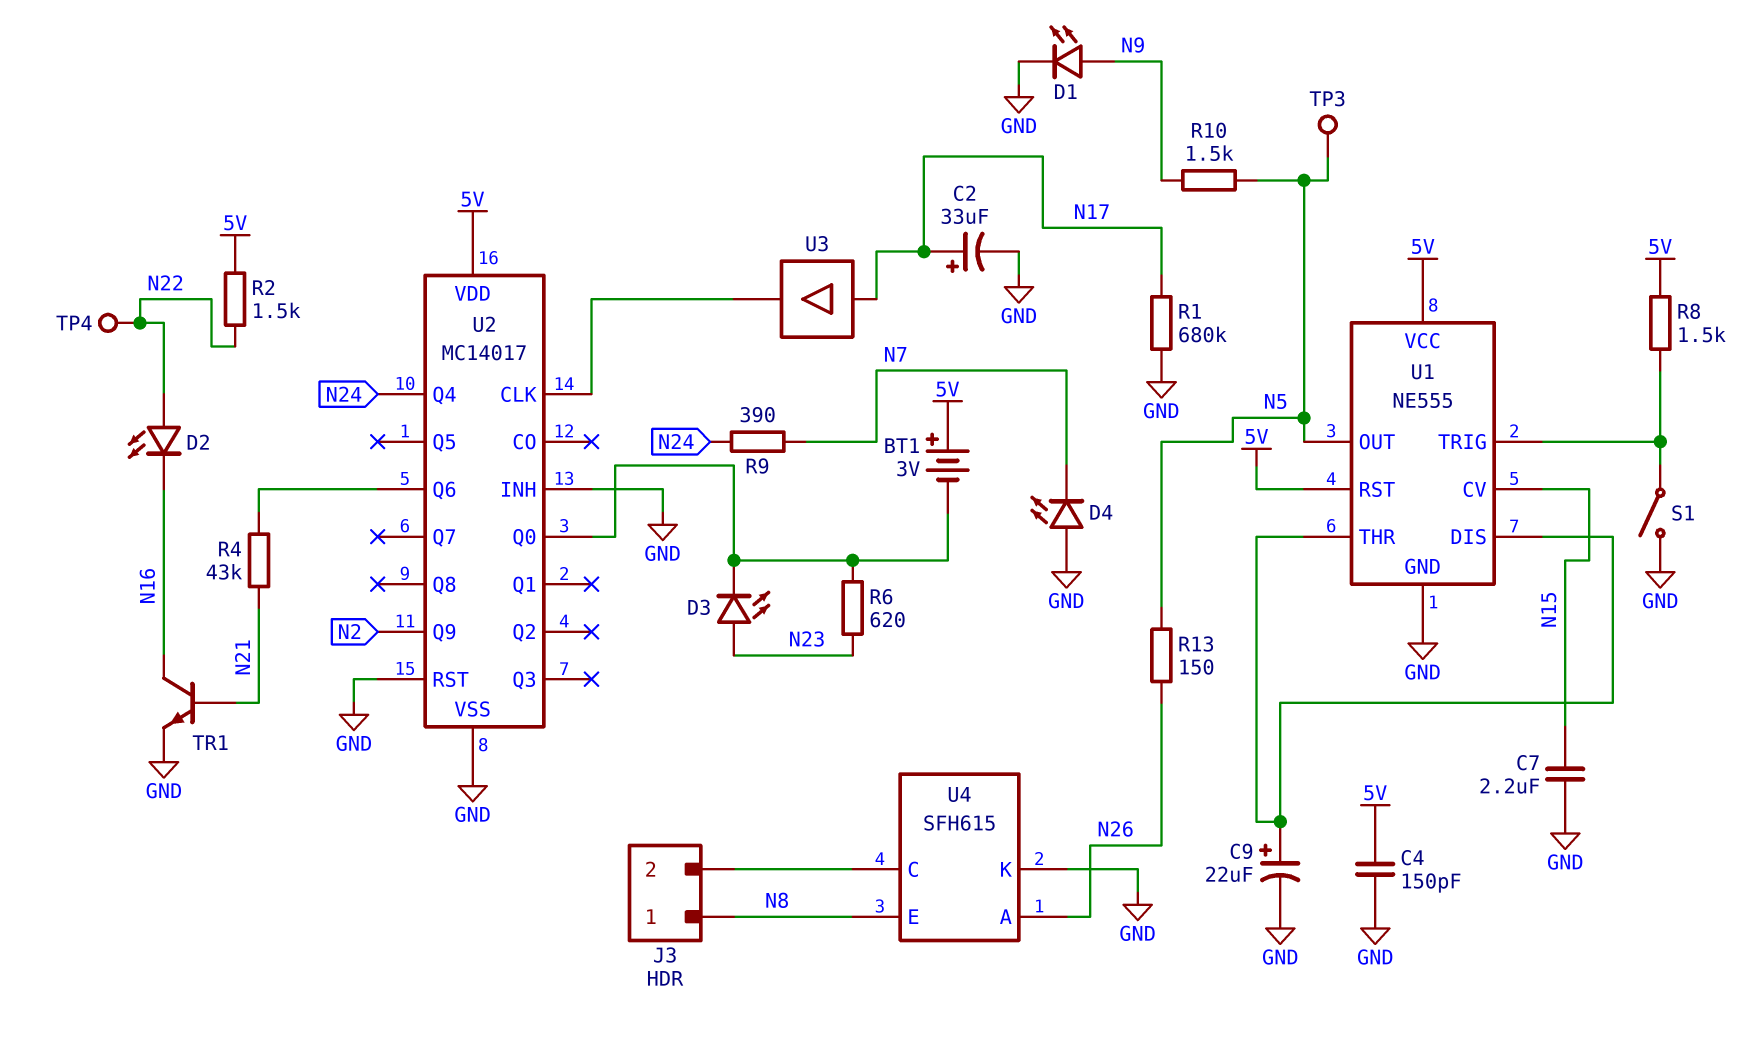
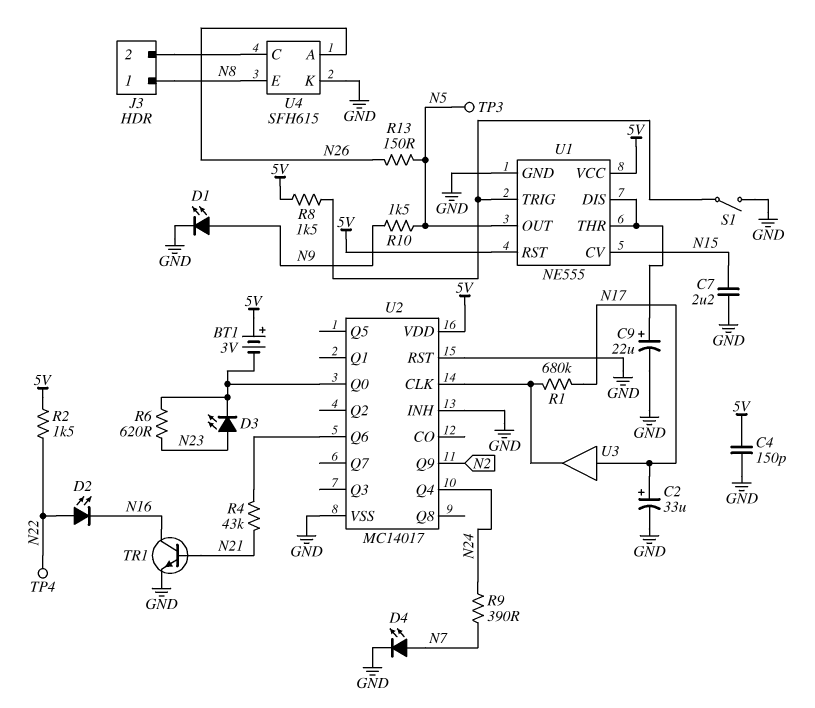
D4: LED (A GND, K N7) -> LED (A N7, K GND)
R1: 680k (GND, N17) -> 680k (N17, U2/CLK)

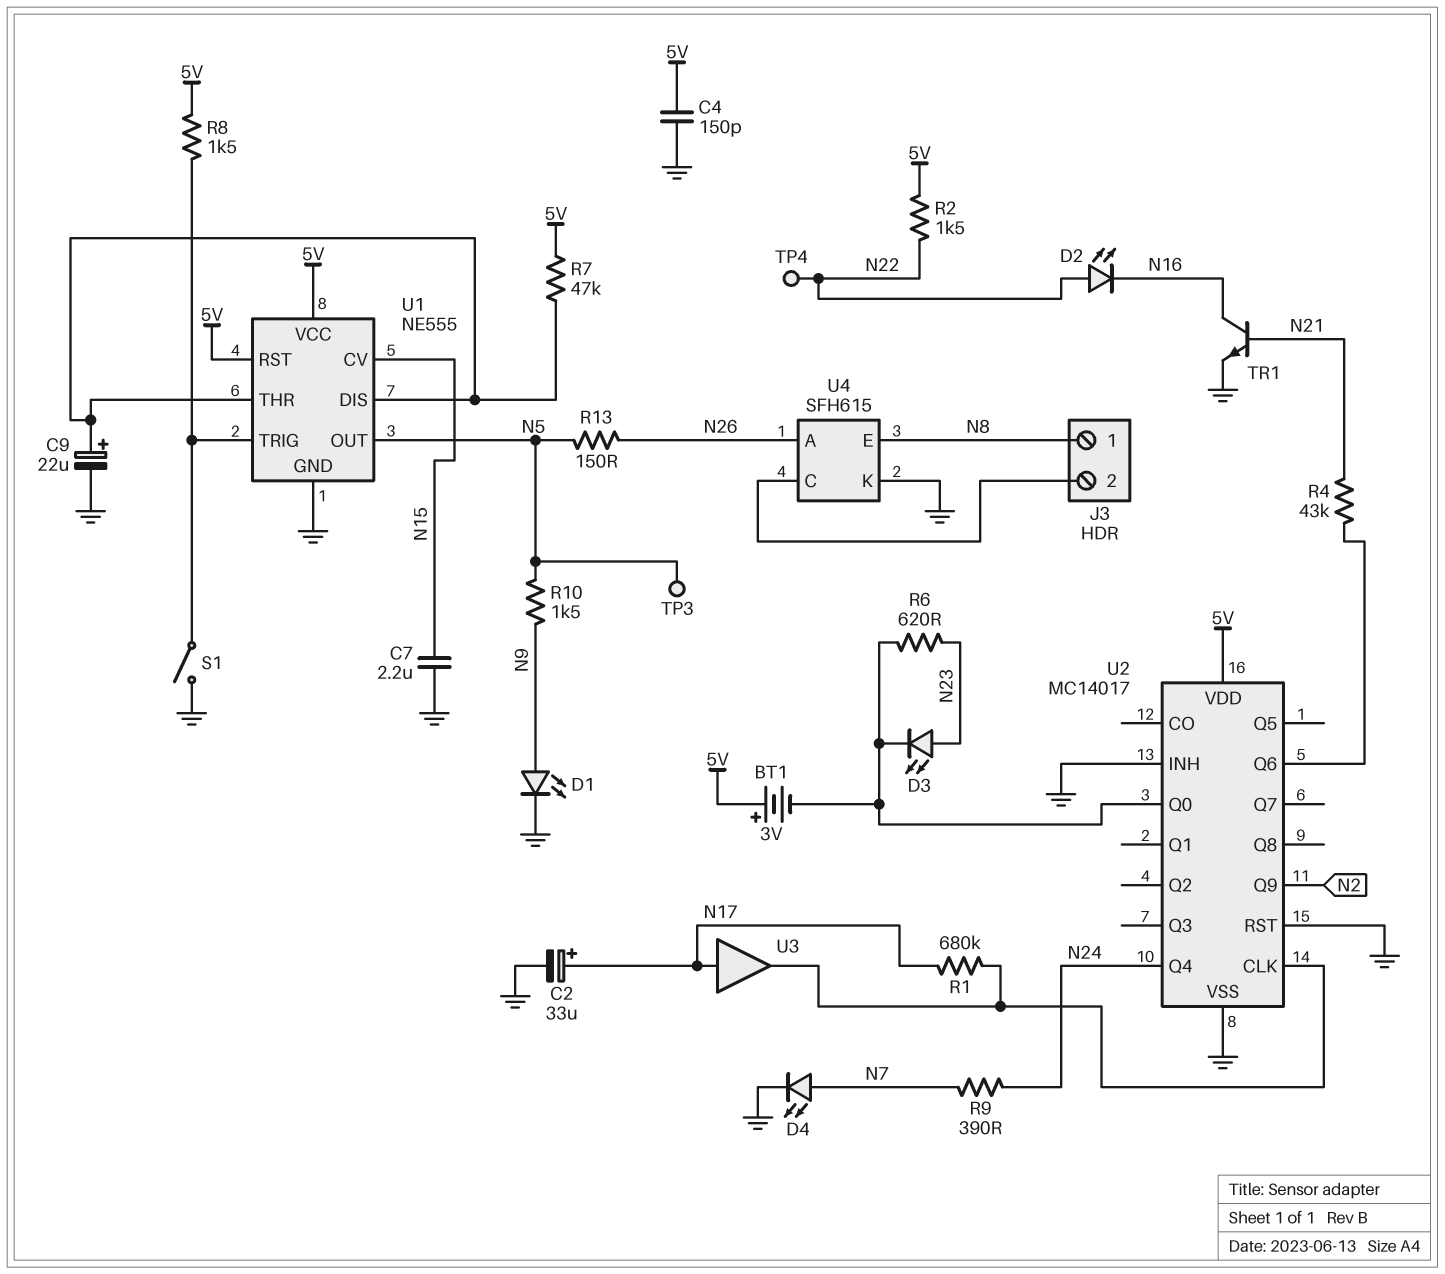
R7: none -> 47k (5V, U1/DIS)

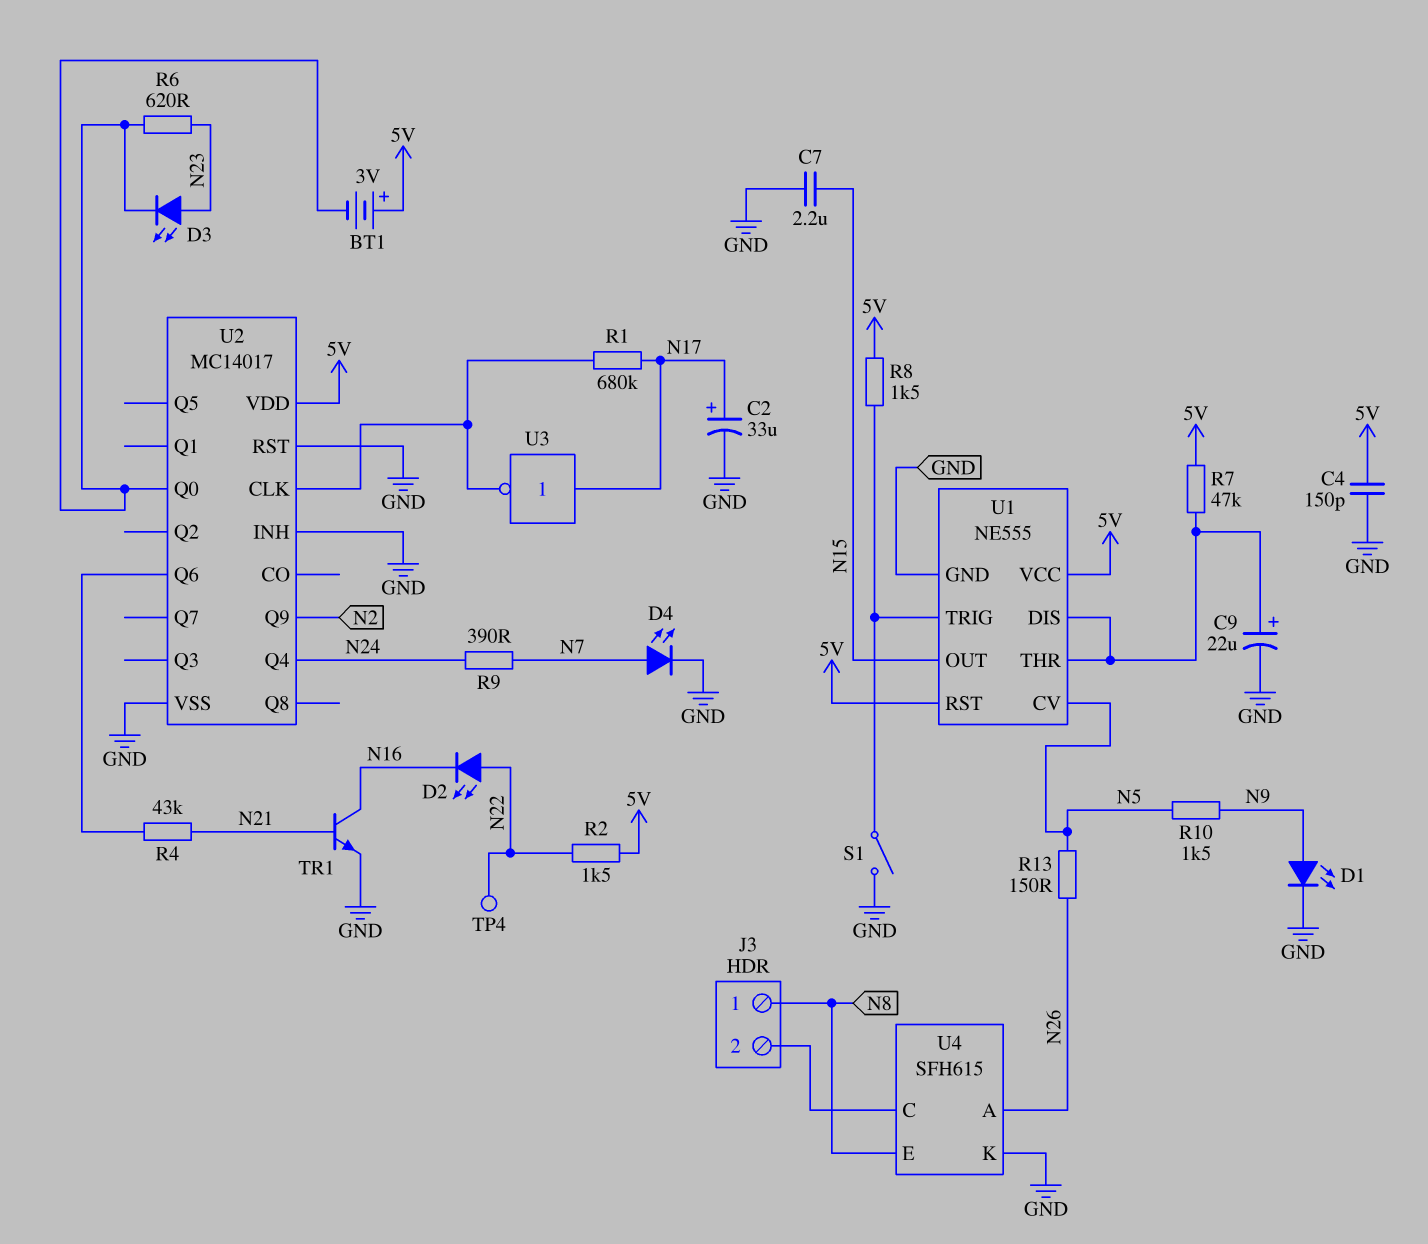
TP3: test point (N5) -> none
U1 pin CV: N15 -> N5
U1 pin OUT: N5 -> N15
U3: buffer (in N17, out U2/CLK) -> NOT (in N17, out U2/CLK)

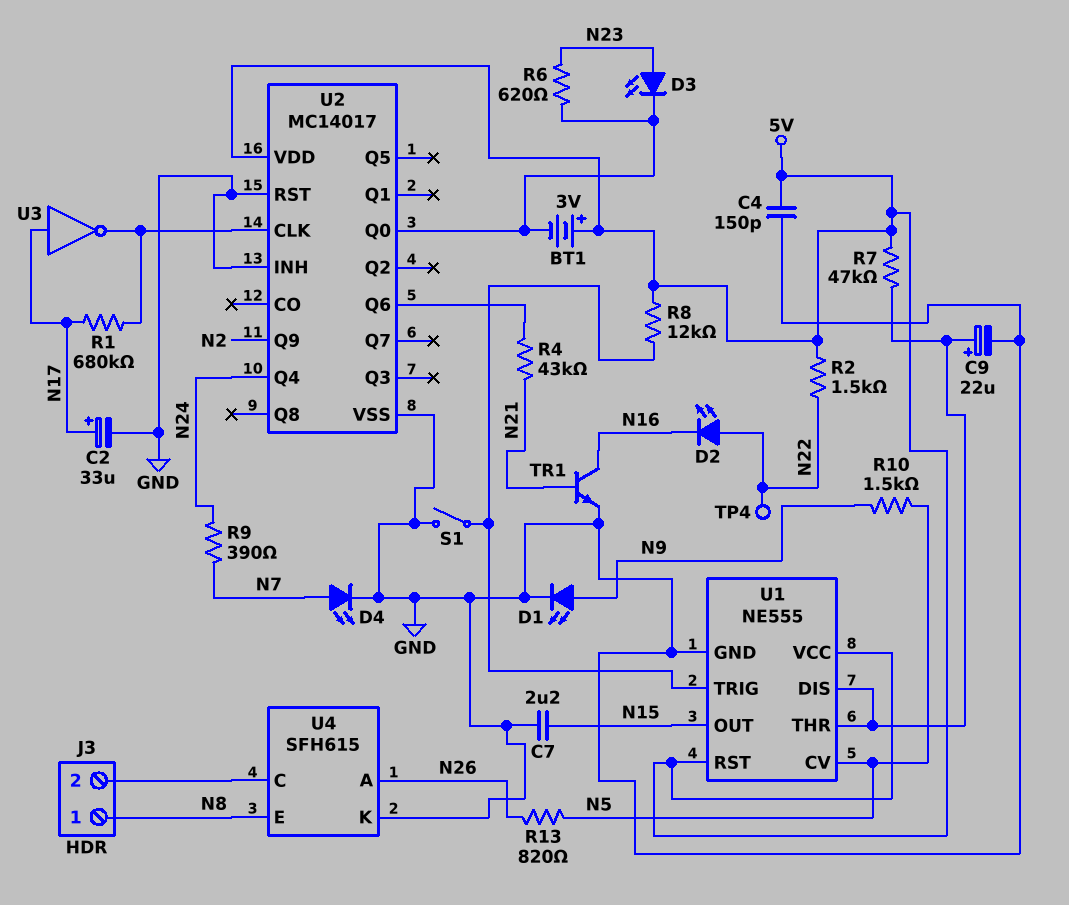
R8: 1.5k (5V, U1/TRIG) -> 12k (5V, U1/TRIG)
R13: 150 (N5, N26) -> 820 (N5, N26)

